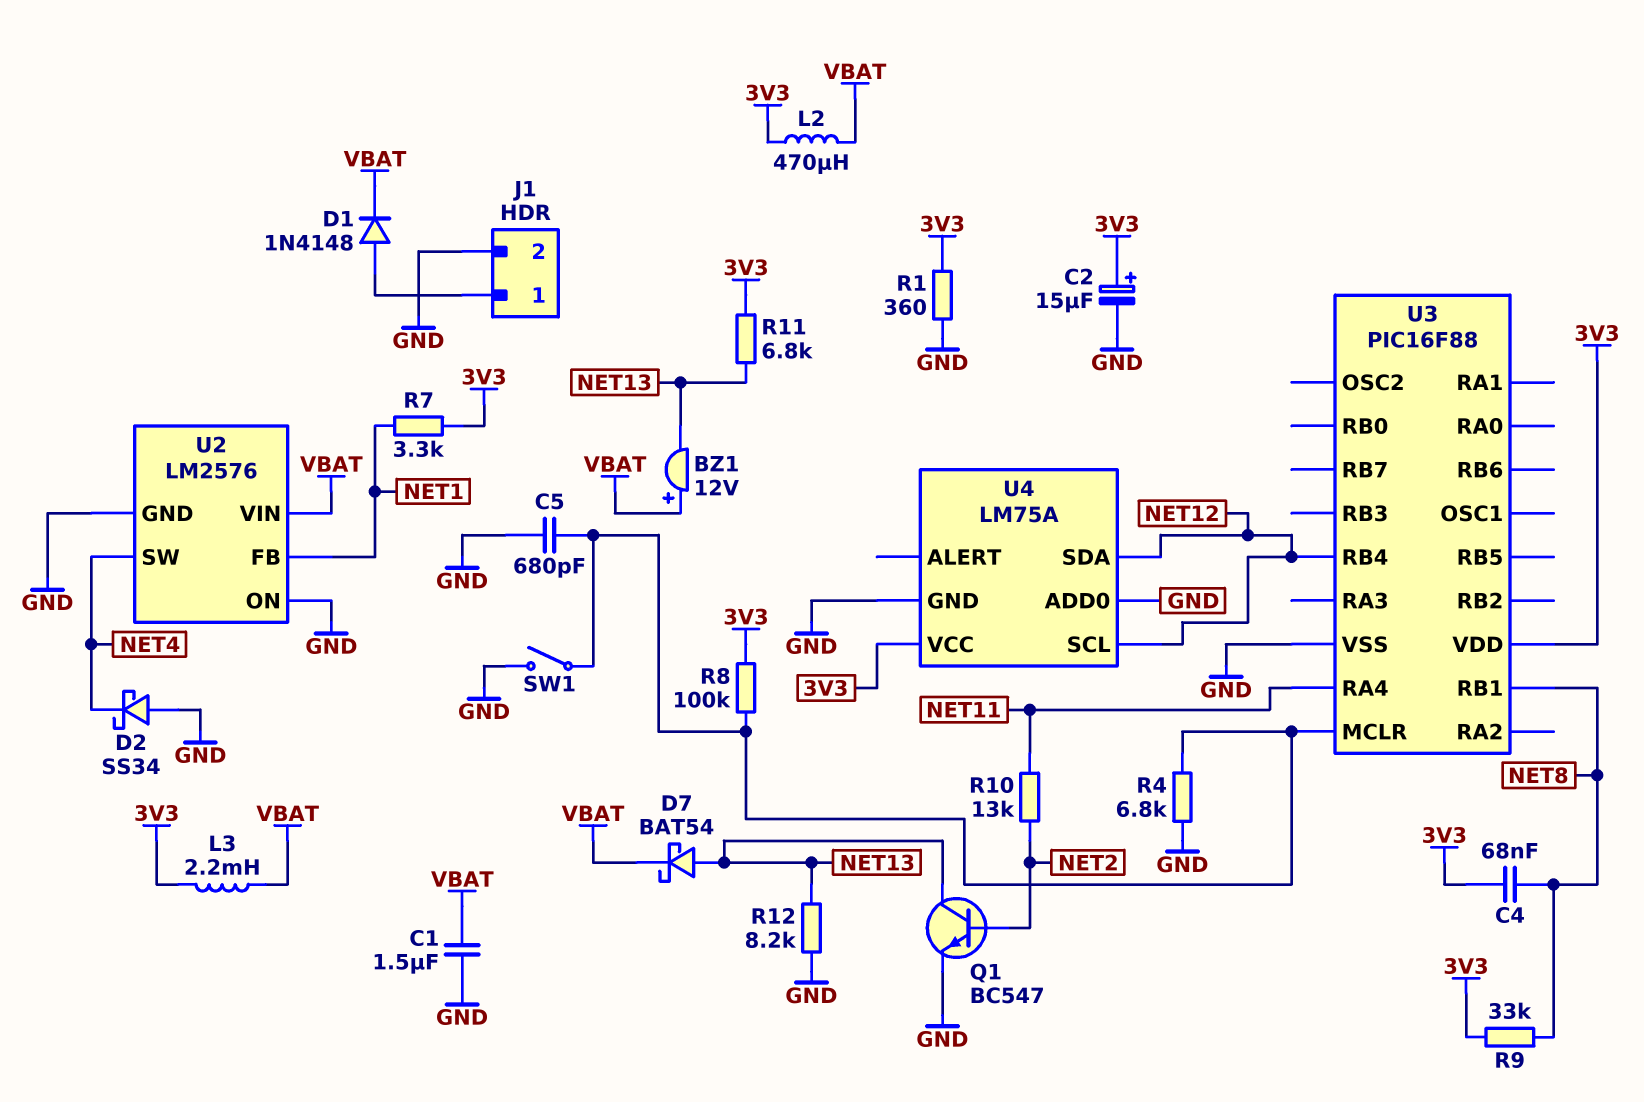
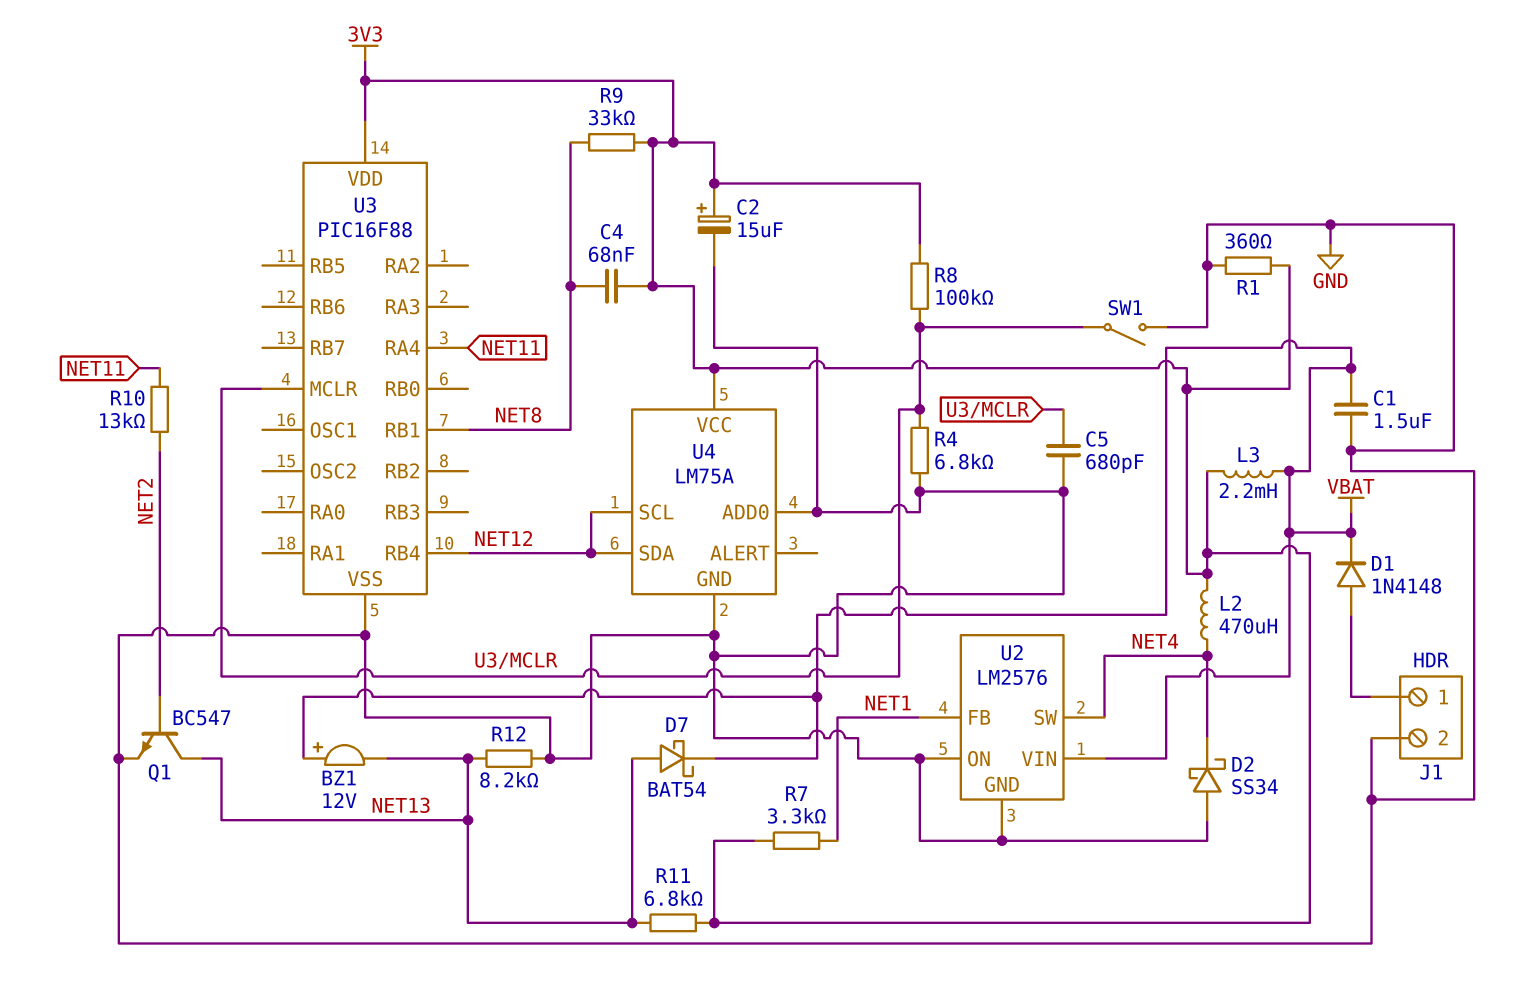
L2: 470uH (3V3, VBAT) -> 470uH (3V3, NET4)

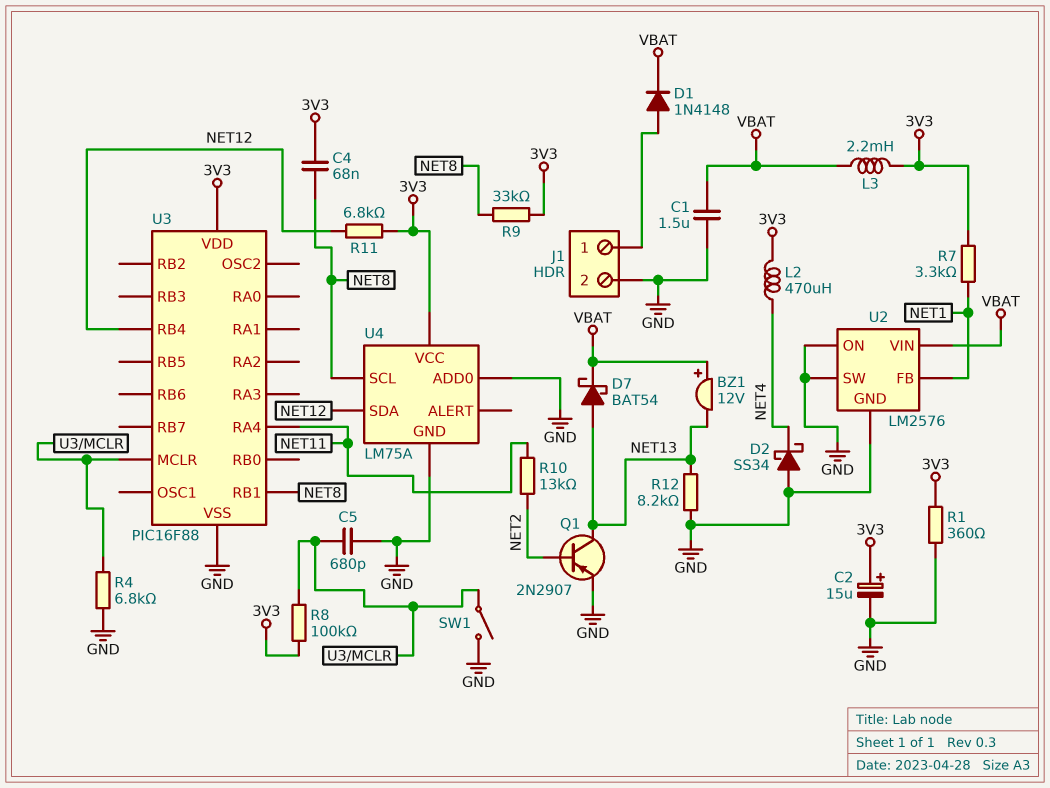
Q1: NPN BC547 (B NET2, C NET13, E GND) -> PNP 2N2907 (B NET2, C NET13, E GND)
R11: 6.8k (3V3, NET13) -> 6.8k (3V3, NET12)
U2 pin SW: NET4 -> GND
U4 pin SCL: NET12 -> NET8

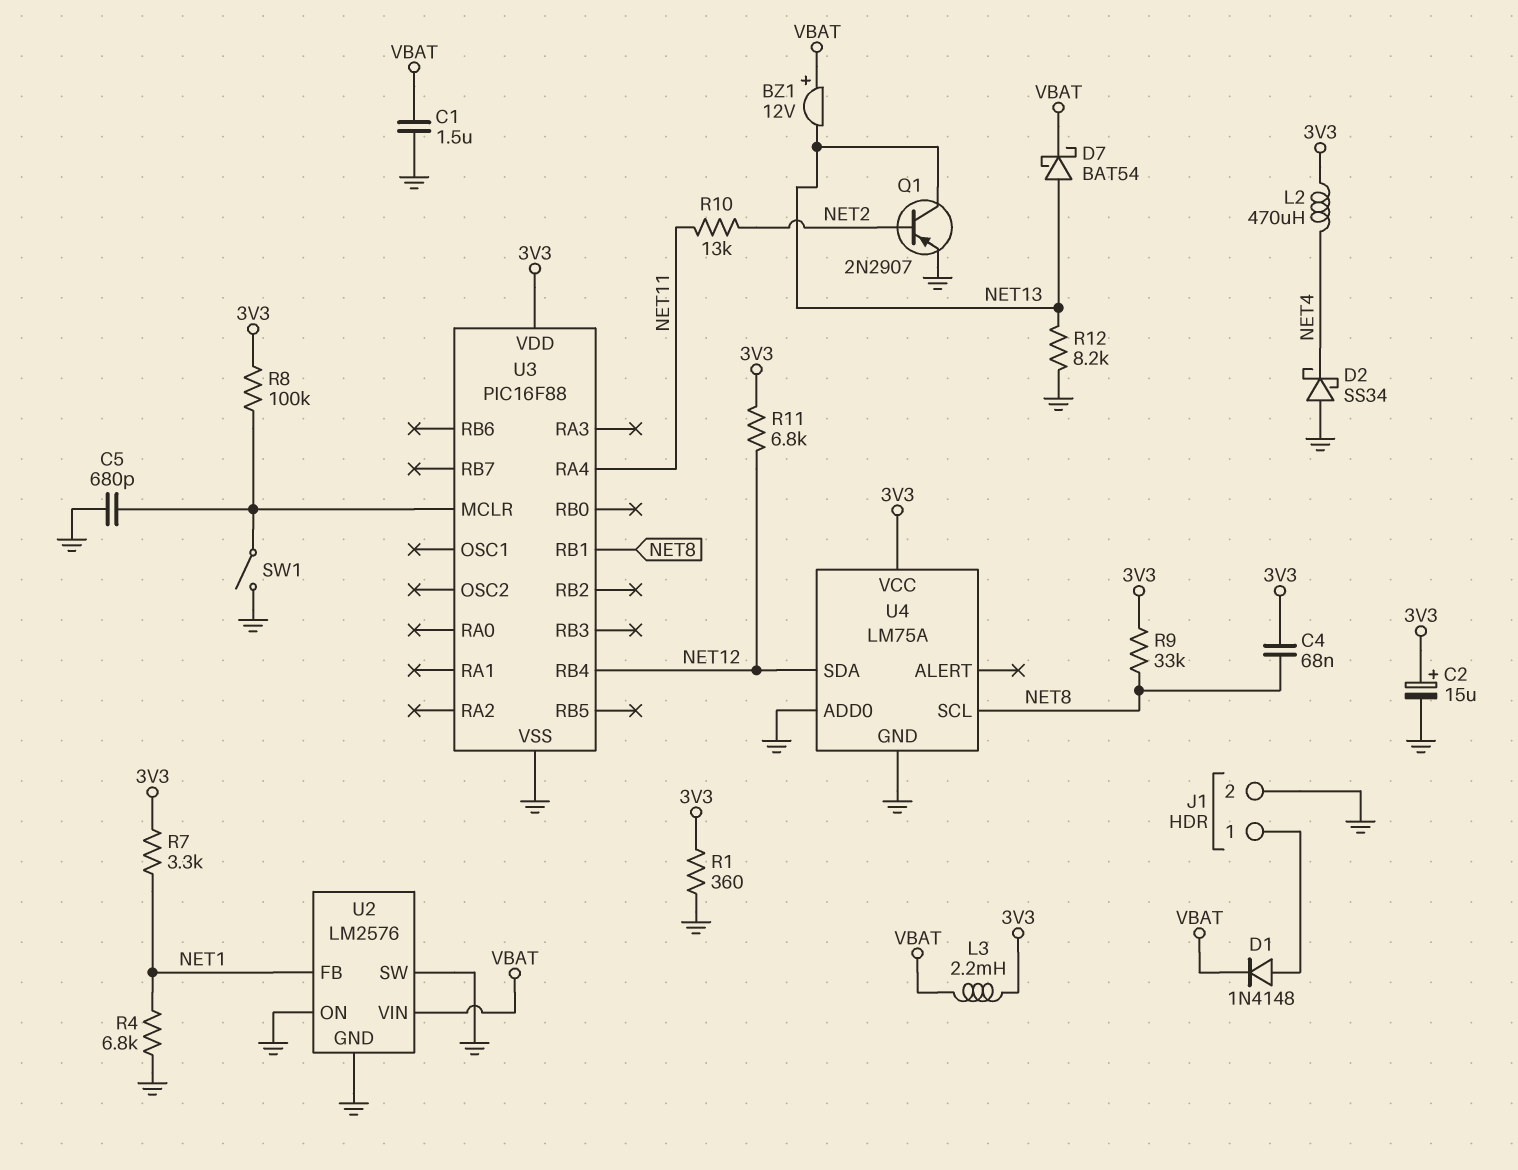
R4: 6.8k (GND, U3/MCLR) -> 6.8k (GND, NET1)

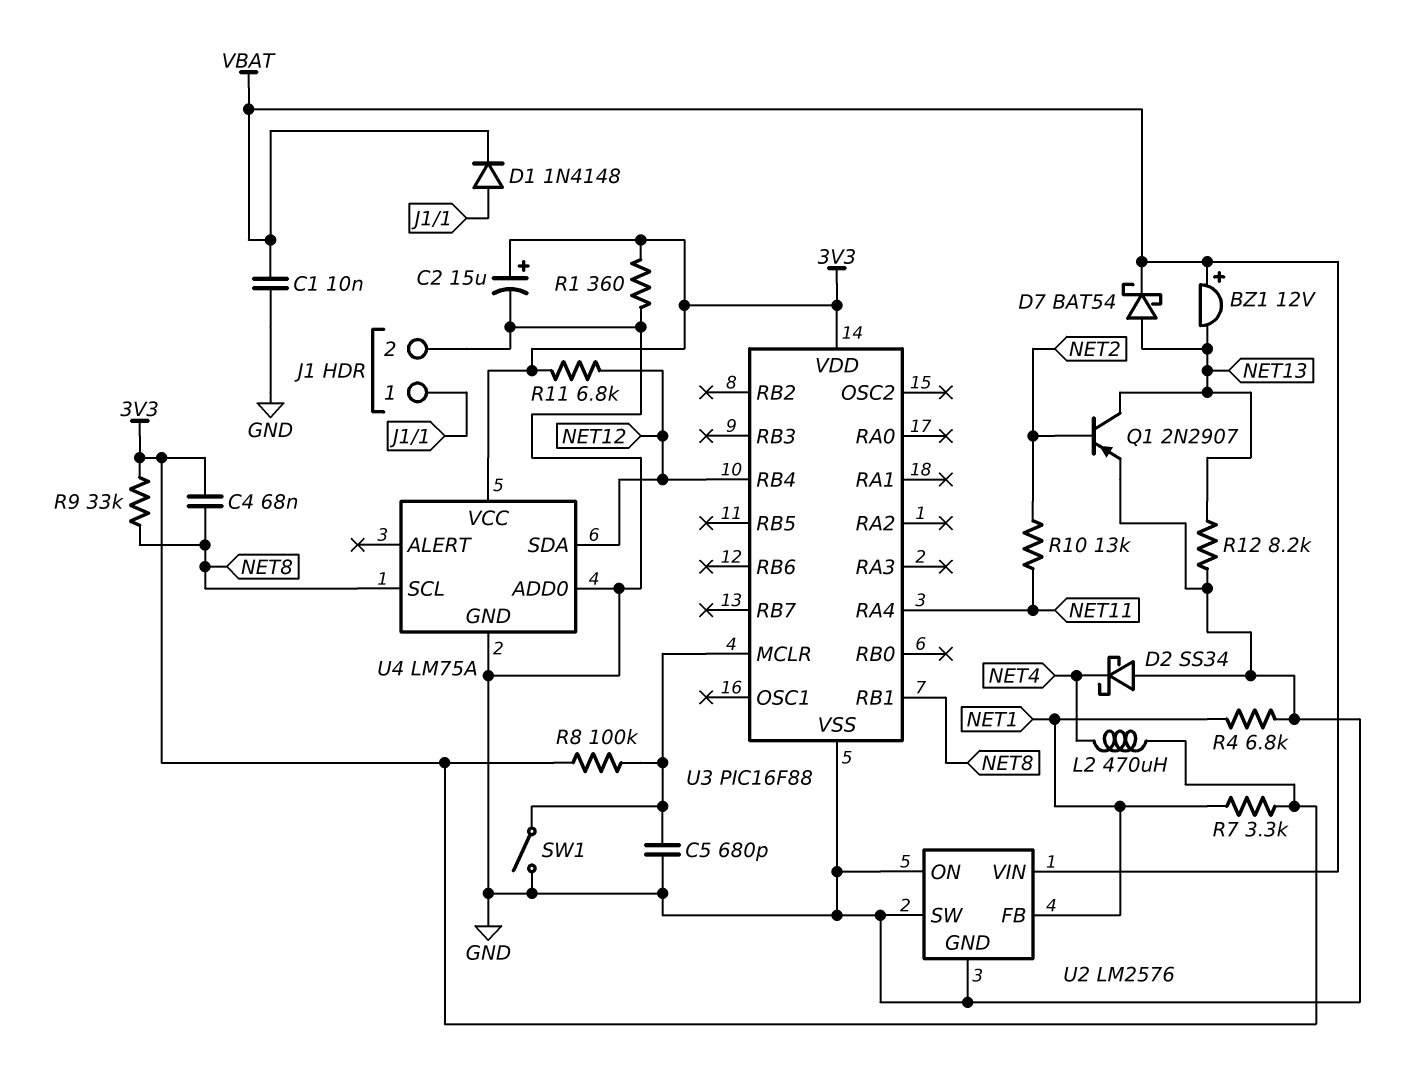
C1: 1.5uF (GND, VBAT) -> 10nF (GND, VBAT)
L3: 2.2mH (3V3, VBAT) -> none

